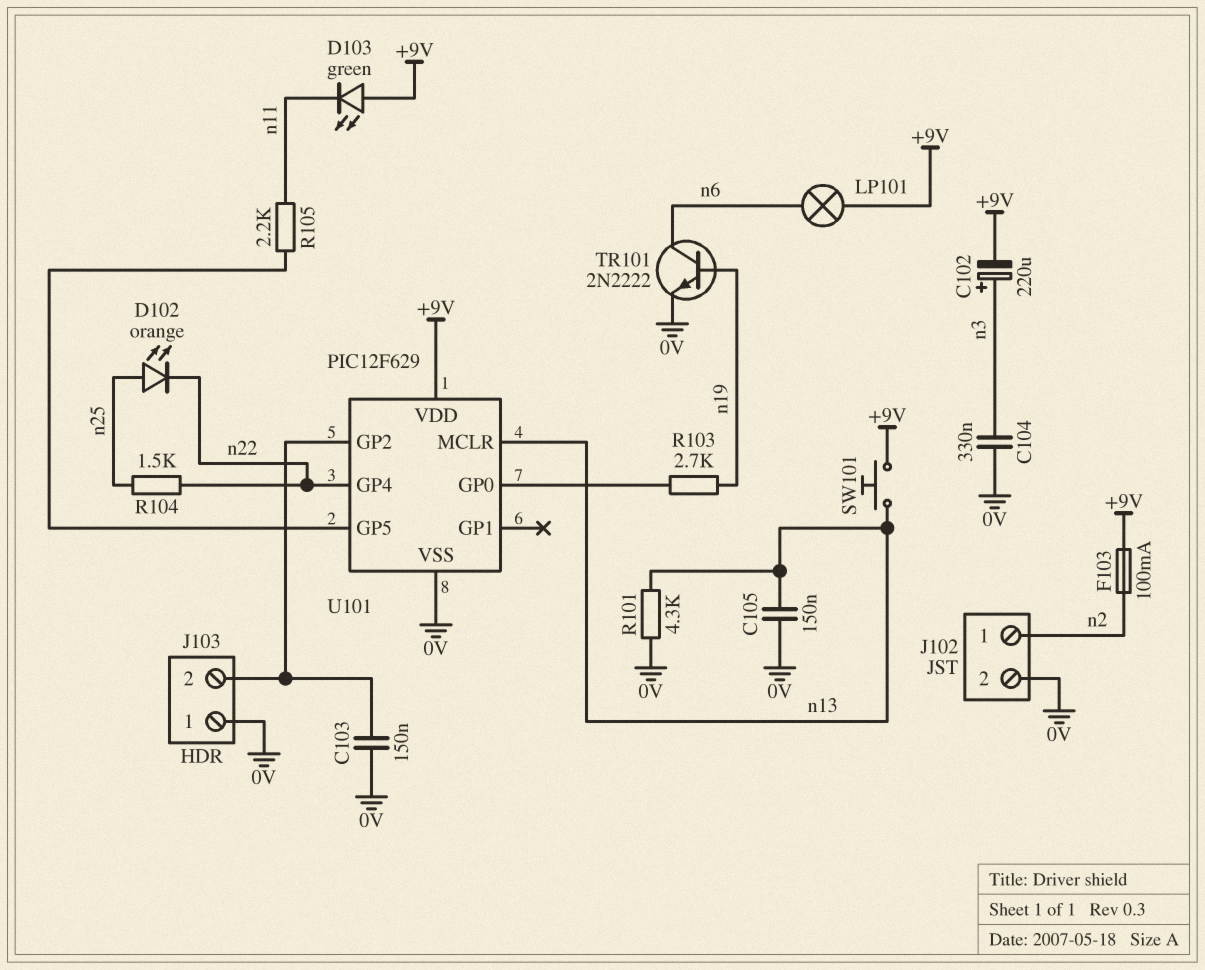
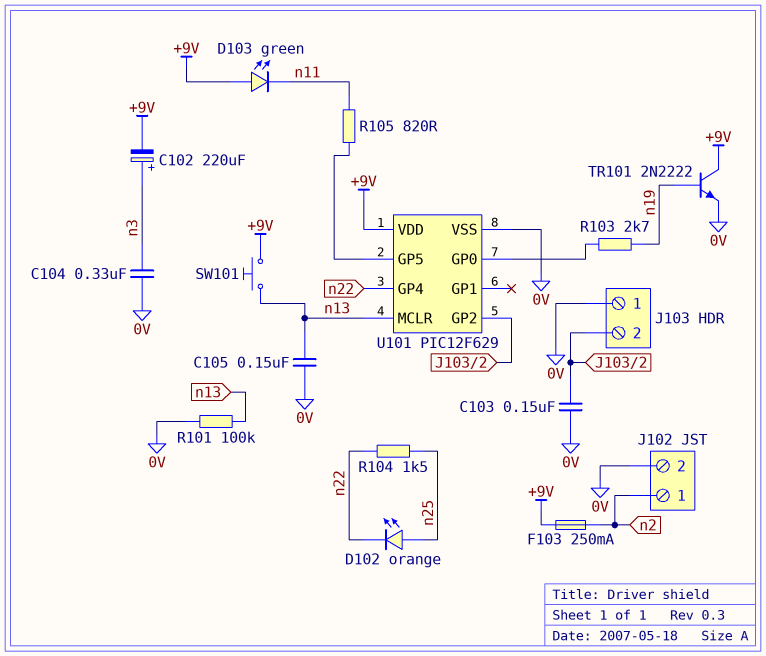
F103: 100mA (+9V, n2) -> 250mA (+9V, n2)
LP101: lamp (+9V, n6) -> none
R101: 4.3k (0V, n13) -> 100k (0V, n13)
R105: 2.2k (U101/GP5, n11) -> 820 (U101/GP5, n11)
TR101: NPN 2N2222 (B n19, C n6, E 0V) -> NPN 2N2222 (B n19, C +9V, E 0V)

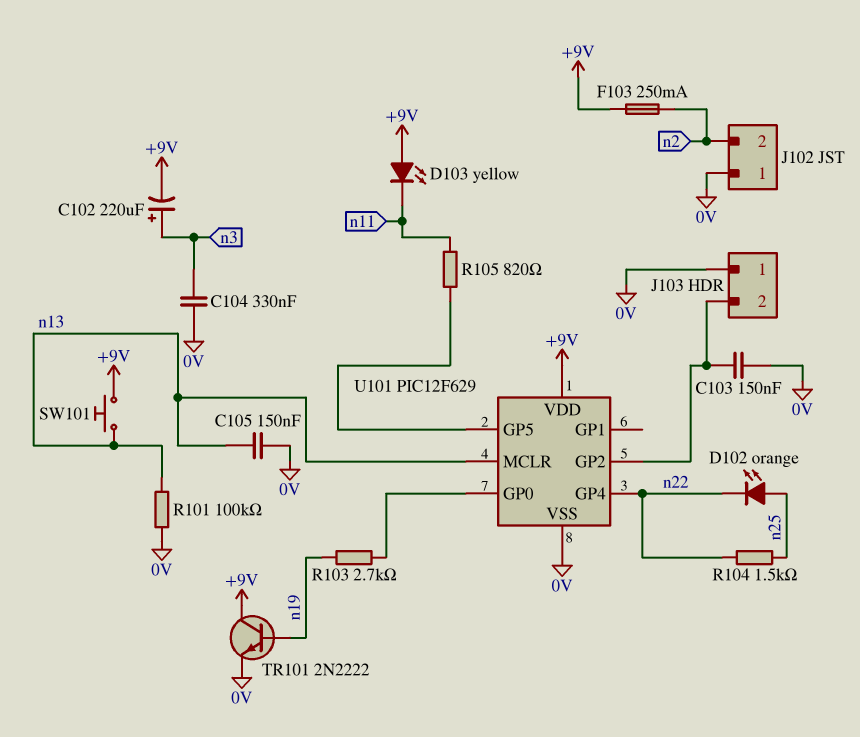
D103: LED green (A +9V, K n11) -> LED yellow (A +9V, K n11)
J102 pin 1: n2 -> 0V
J102 pin 2: 0V -> n2

